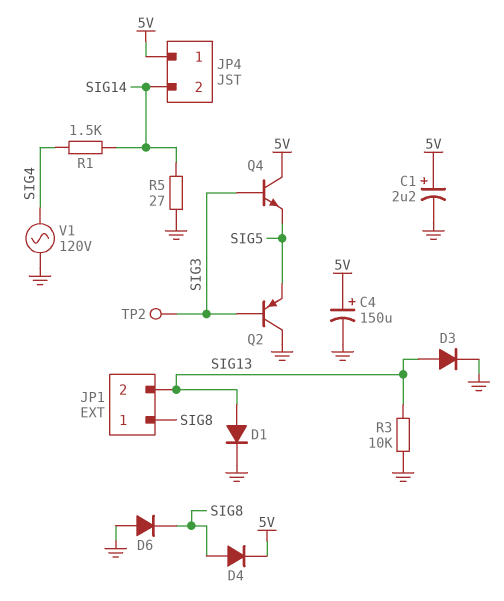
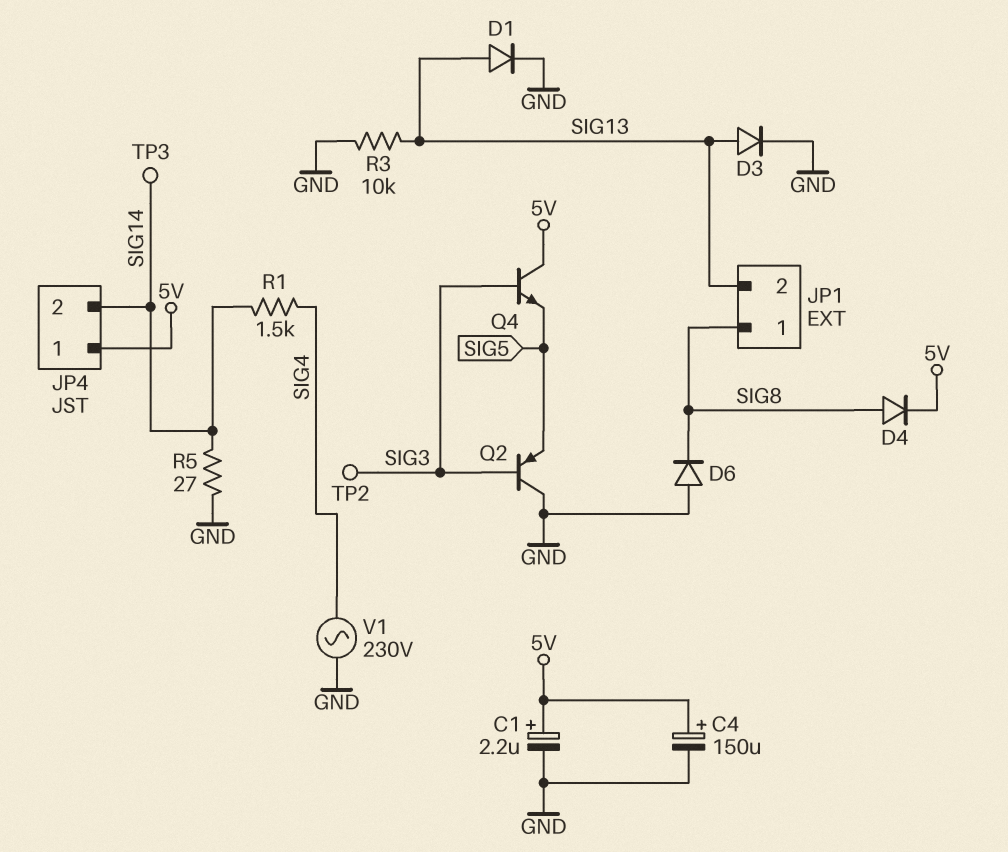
TP3: none -> test point (SIG14)
V1: AC 120V (GND, SIG4) -> AC 230V (GND, SIG4)

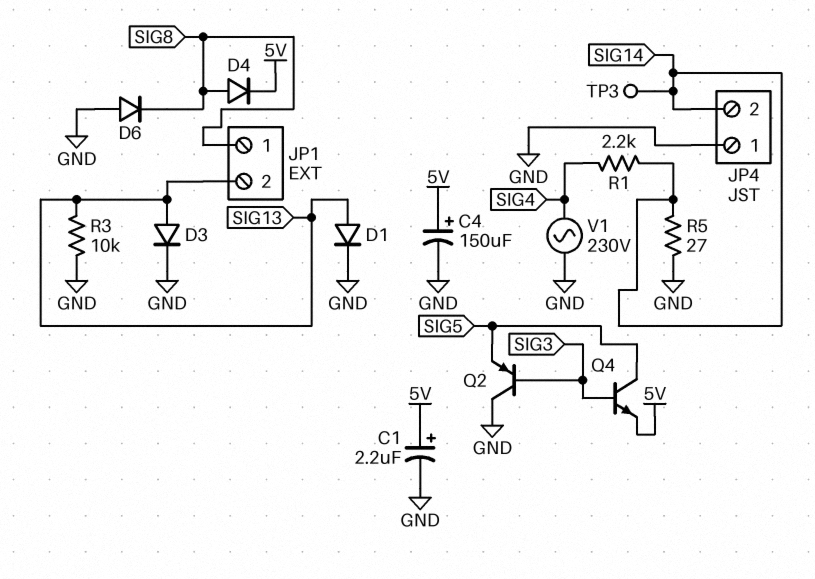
JP4 pin 1: 5V -> GND
Q4: NPN (B SIG3, C 5V, E SIG5) -> NPN (B SIG3, C SIG5, E 5V)
R1: 1.5k (SIG4, SIG14) -> 2.2k (SIG4, SIG14)
TP2: test point (SIG3) -> none

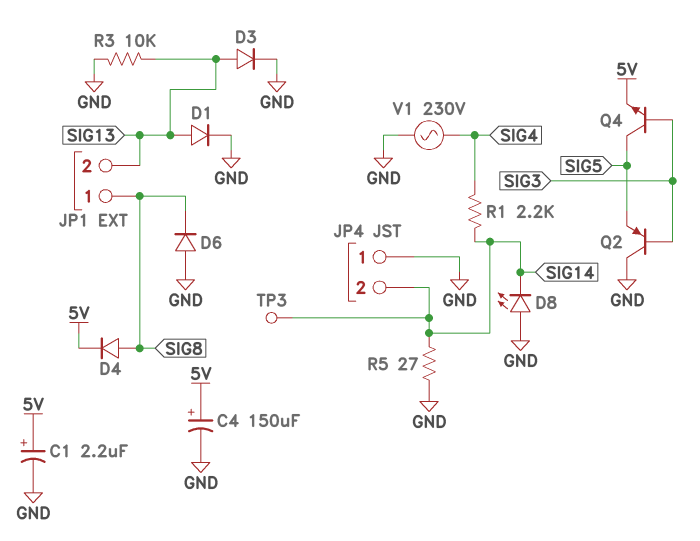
D8: none -> LED (A GND, K SIG14)

